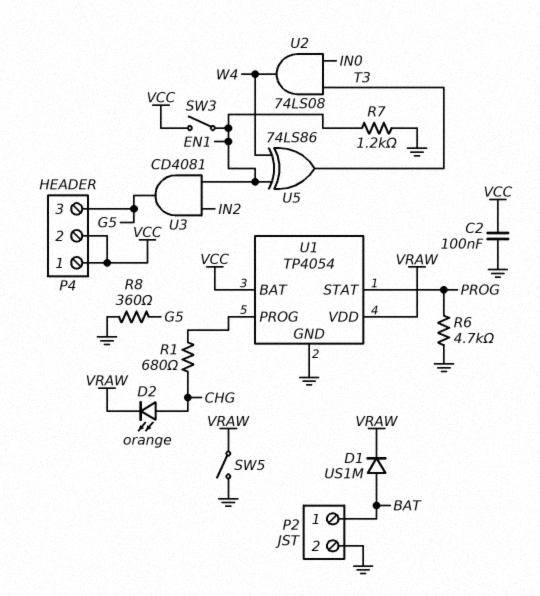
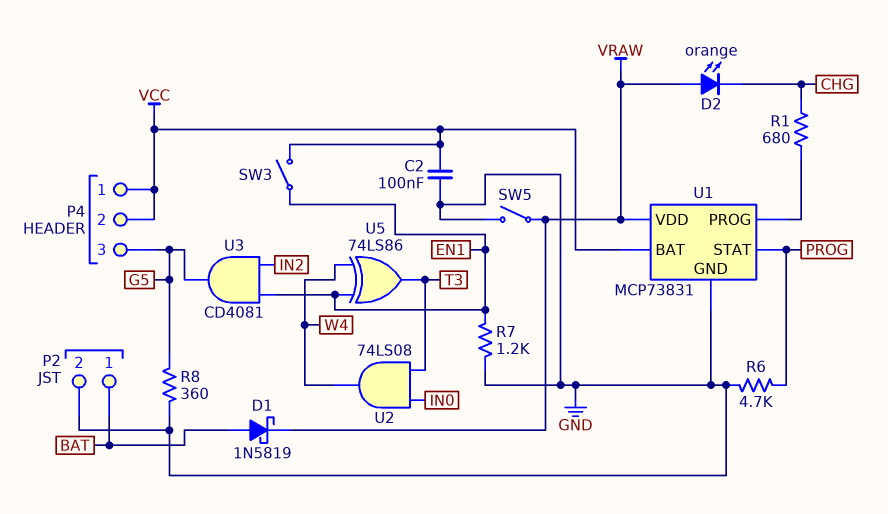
D1: diode US1M (A BAT, K VRAW) -> schottky 1N5819 (A BAT, K VRAW)
D2: LED orange (A CHG, K VRAW) -> LED orange (A VRAW, K CHG)
U1: TP4054 -> MCP73831

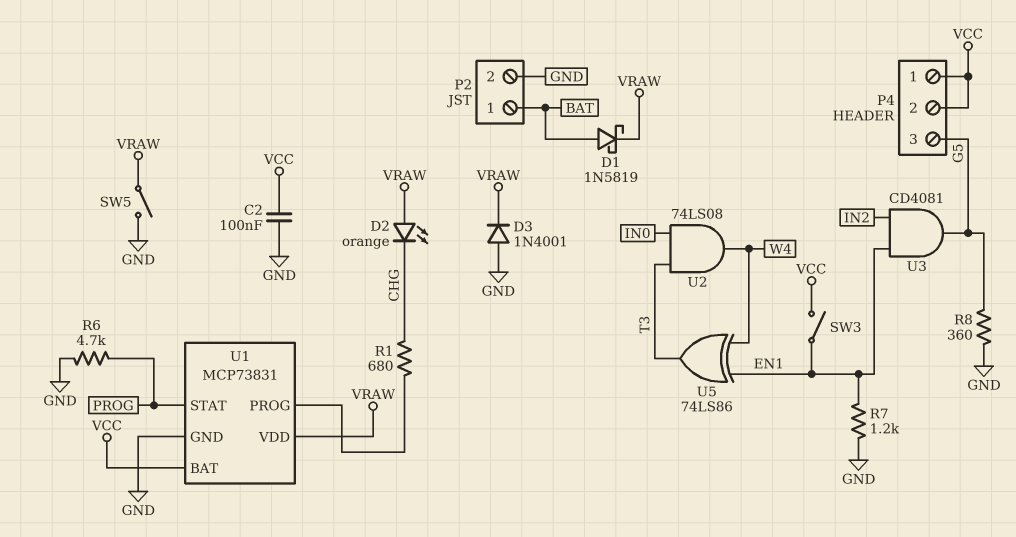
D3: none -> diode 1N4001 (A GND, K VRAW)

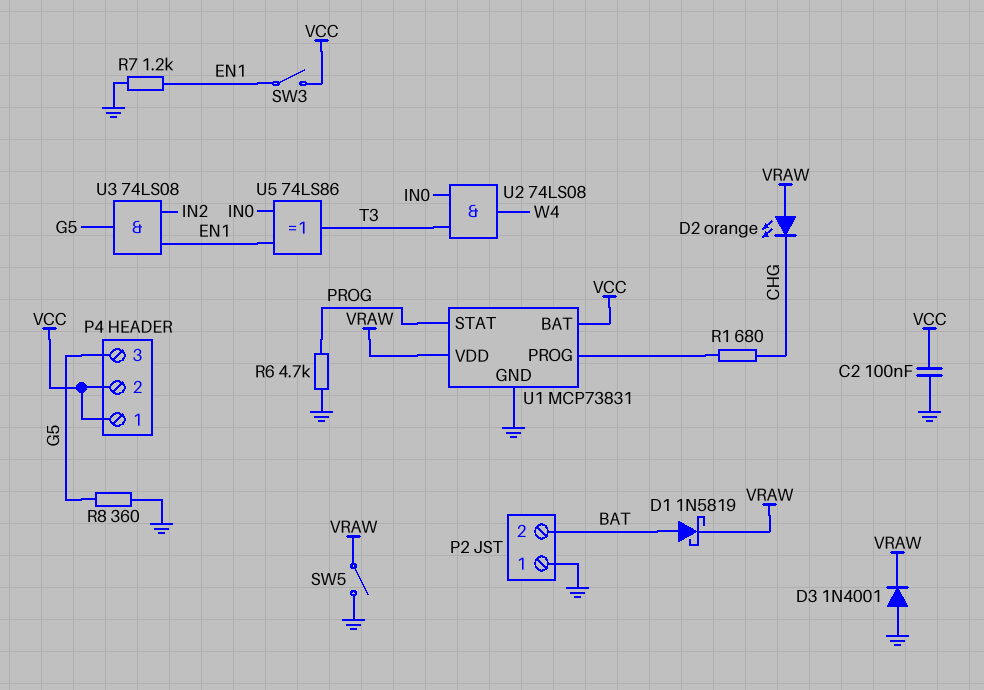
P2 pin 1: BAT -> GND
P2 pin 2: GND -> BAT
U3: AND CD4081 (in EN1, in IN2, out G5) -> AND 74LS08 (in EN1, in IN2, out G5)
U5: XOR 74LS86 (in EN1, in W4, out T3) -> XOR 74LS86 (in EN1, in IN0, out T3)

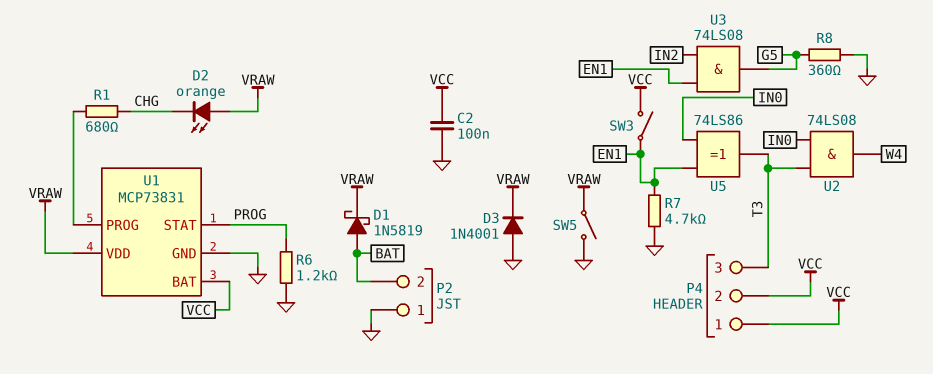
P4 pin 3: G5 -> T3
R6: 4.7k (GND, PROG) -> 1.2k (GND, PROG)
R7: 1.2k (EN1, GND) -> 4.7k (EN1, GND)

